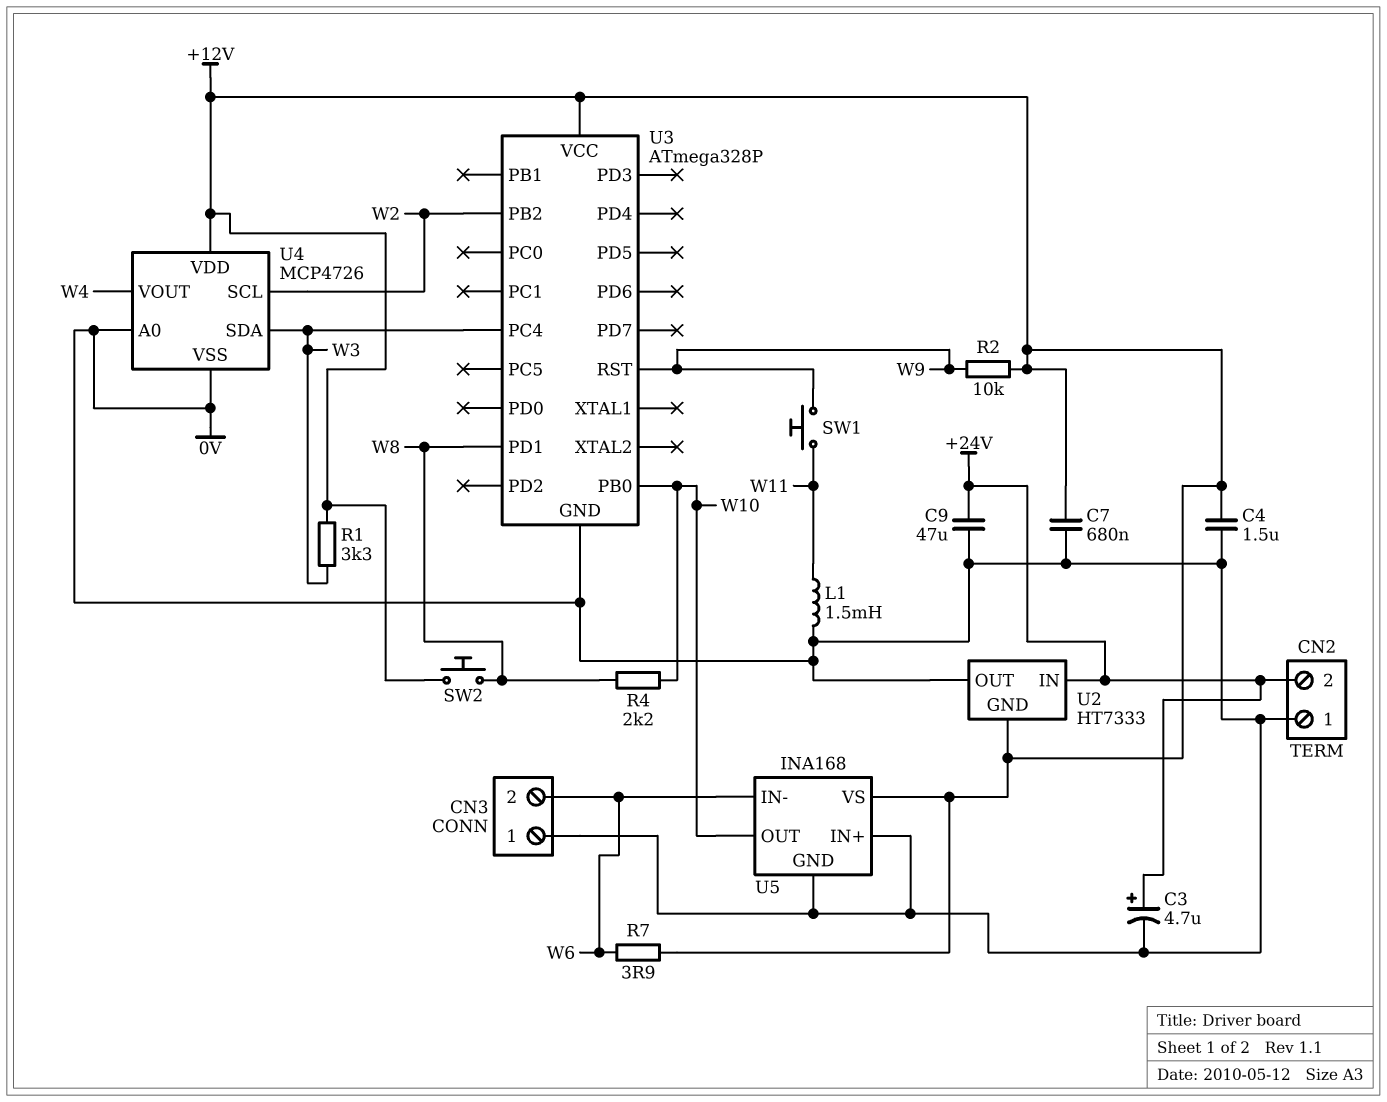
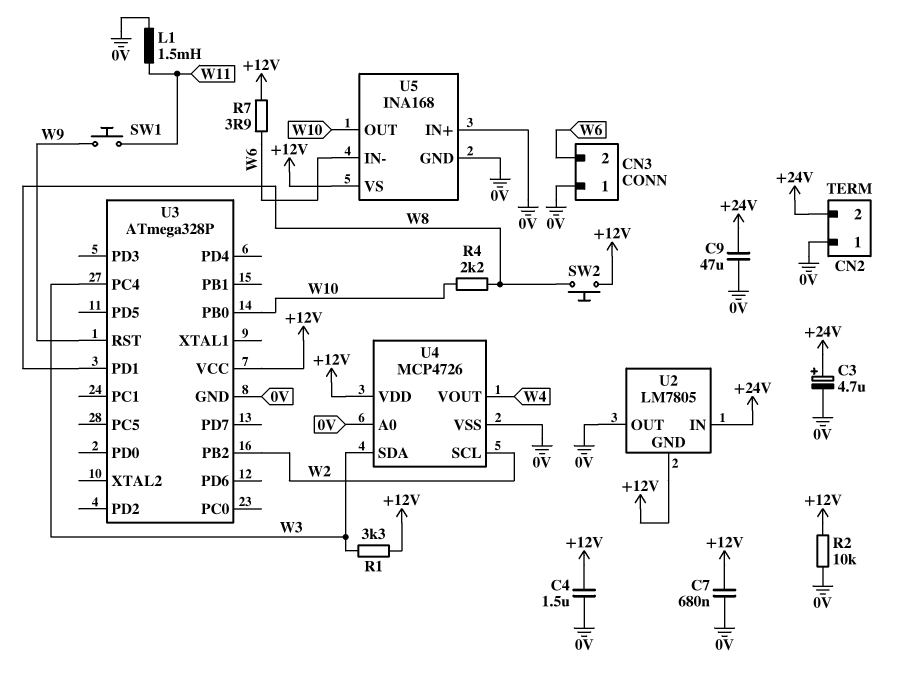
R2: 10k (+12V, W9) -> 10k (+12V, 0V)
U2: HT7333 -> LM7805

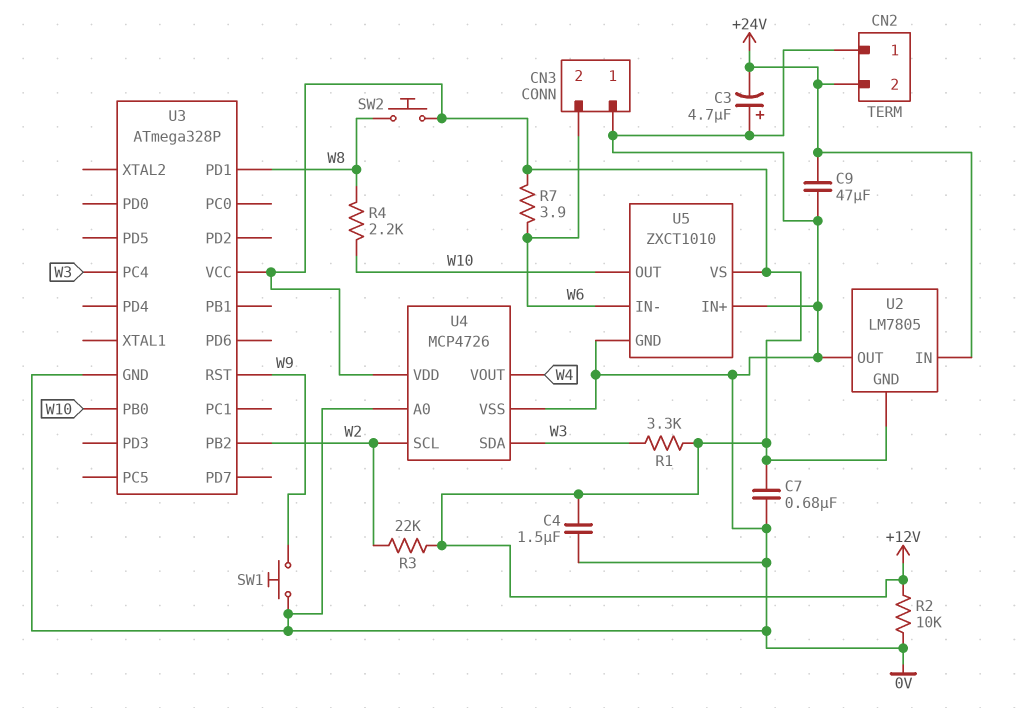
C3: 4.7uF (plus +24V, minus 0V) -> 4.7uF (plus 0V, minus +24V)
L1: 1.5mH (0V, W11) -> none
R3: none -> 22k (+12V, W2)
SW1: button (W9, W11) -> button (0V, W9)
U5: INA168 -> ZXCT1010

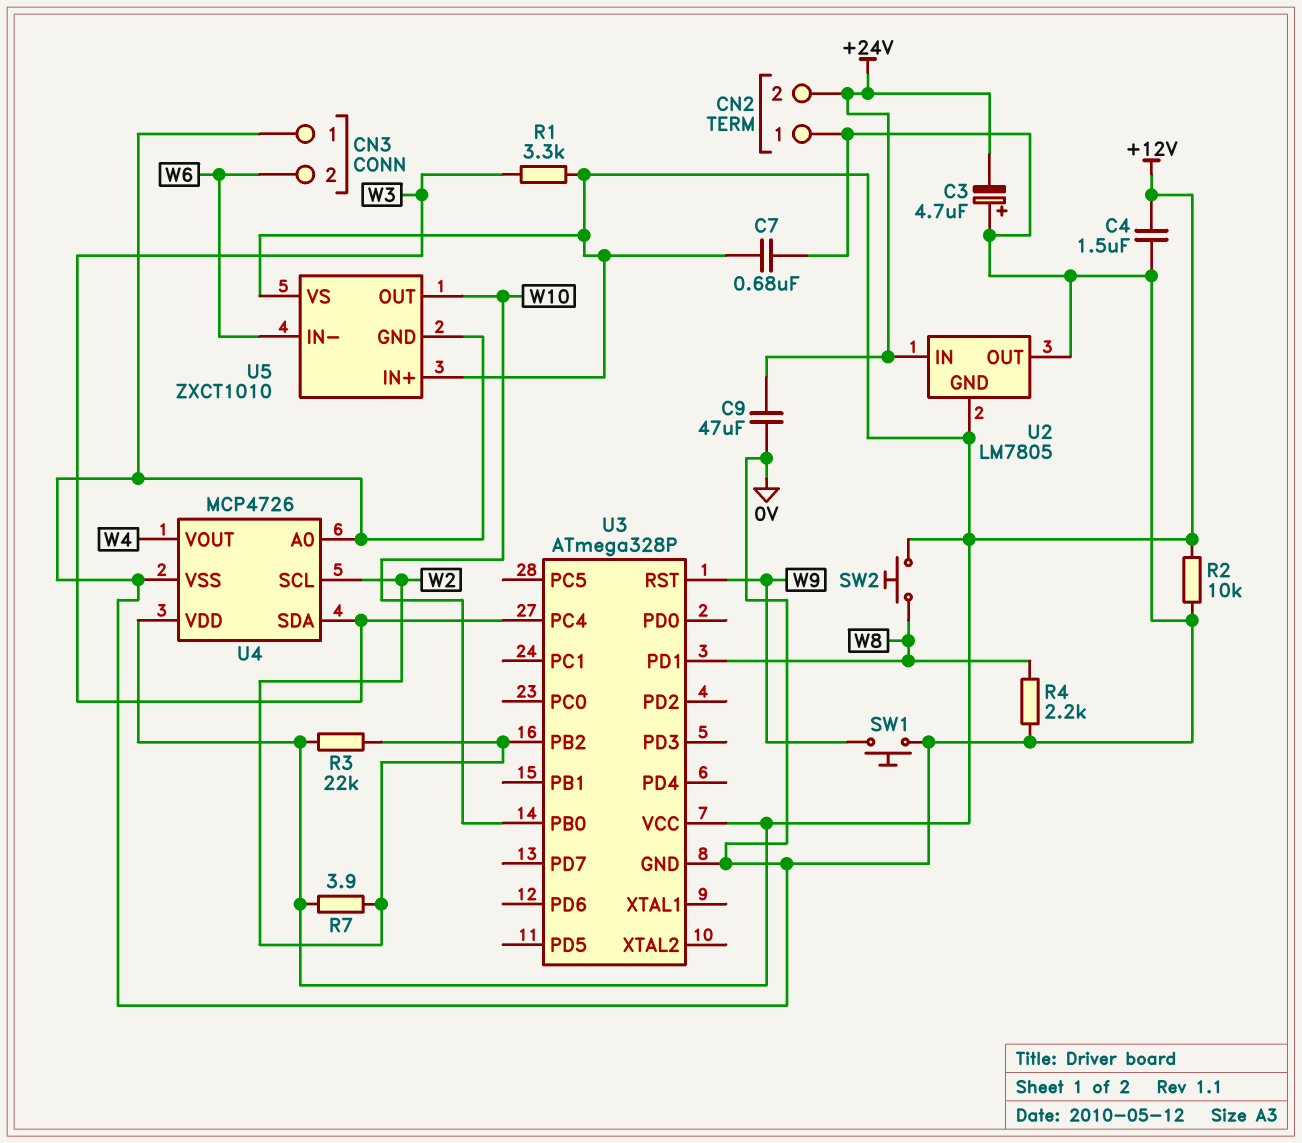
R4: 2.2k (W8, W10) -> 2.2k (0V, W8)
R7: 3.9 (+12V, W6) -> 3.9 (+12V, W2)
U5 pin IN+: 0V -> +12V

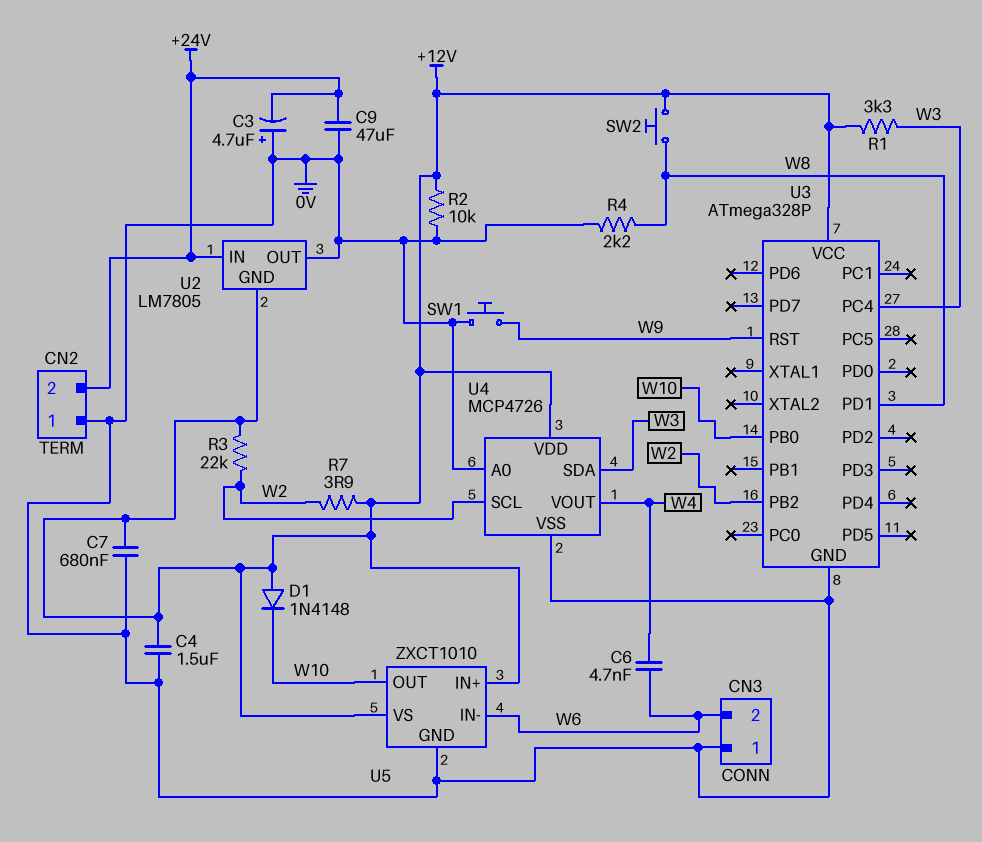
C6: none -> 4.7nF (W4, W6)
D1: none -> diode 1N4148 (A +12V, K W10)

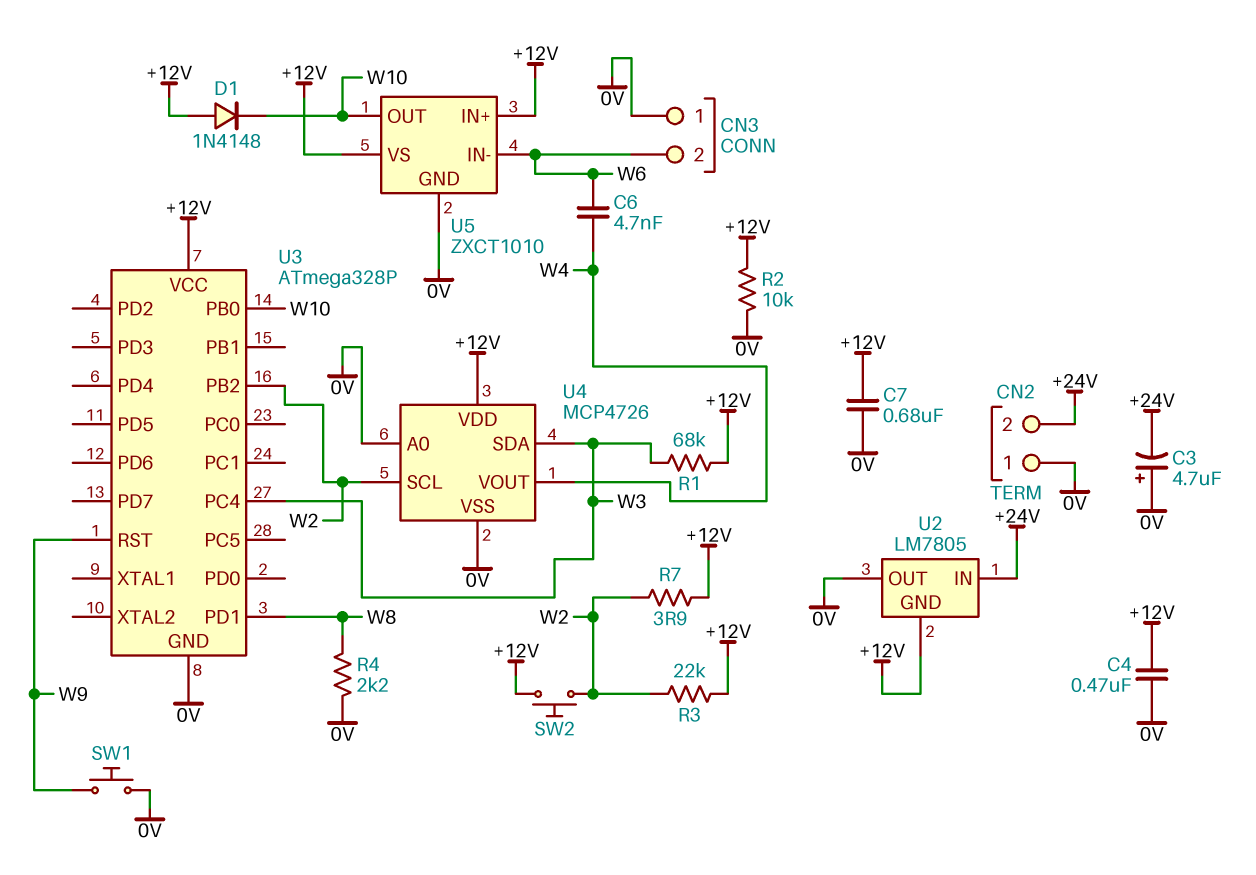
C4: 1.5uF (+12V, 0V) -> 470nF (+12V, 0V)
C9: 47uF (+24V, 0V) -> none
R1: 3.3k (+12V, W3) -> 68k (+12V, W3)
SW2: button (+12V, W8) -> button (+12V, W2)

